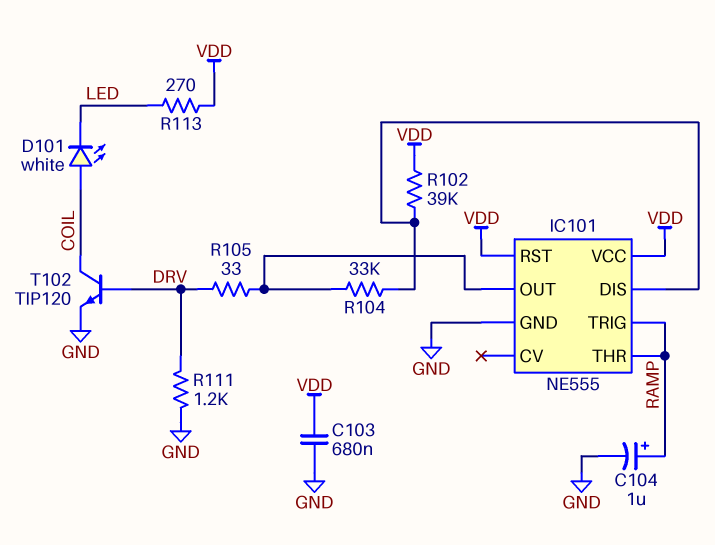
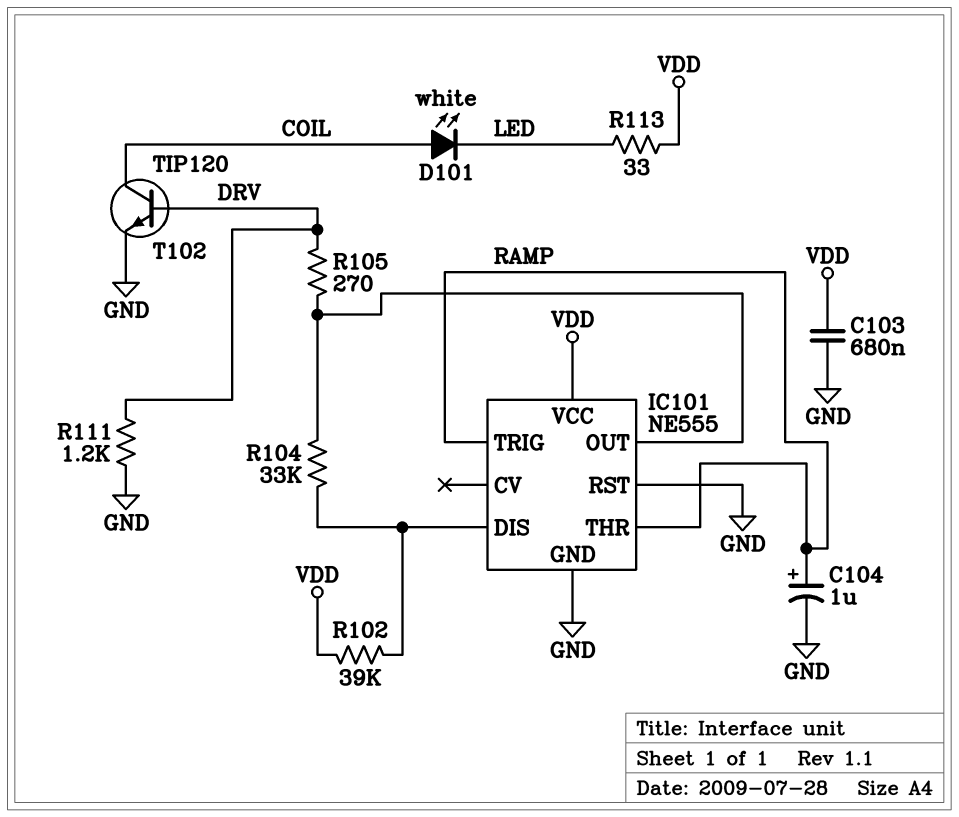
IC101 pin RST: VDD -> GND
R105: 33 (DRV, IC101/OUT) -> 270 (DRV, IC101/OUT)
R113: 270 (LED, VDD) -> 33 (LED, VDD)

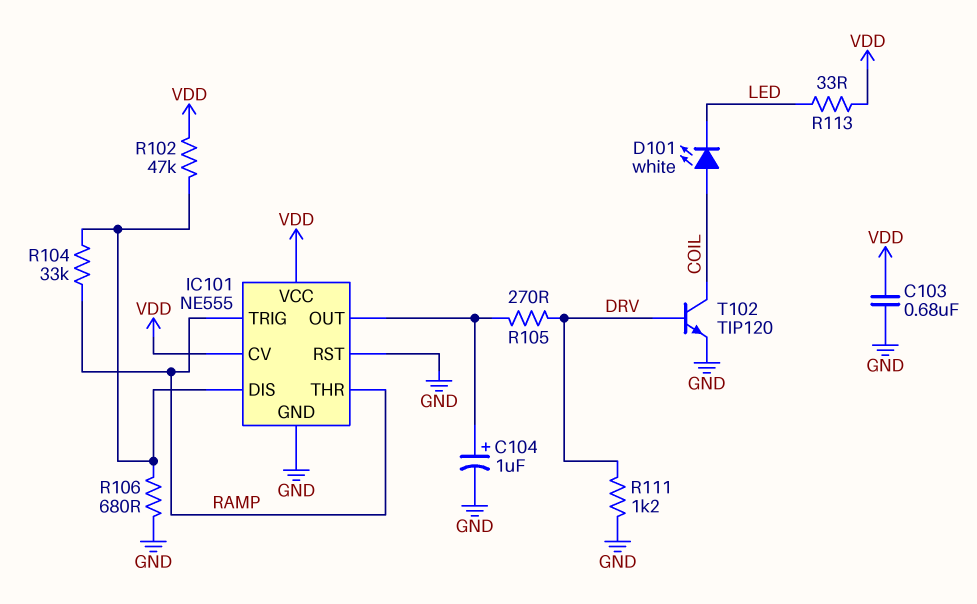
C104: 1uF (plus RAMP, minus GND) -> 1uF (plus IC101/OUT, minus GND)
IC101 pin CV: none -> VDD
R102: 39k (IC101/DIS, VDD) -> 47k (IC101/DIS, VDD)
R104: 33k (IC101/DIS, IC101/OUT) -> 33k (IC101/DIS, RAMP)
R106: none -> 680 (GND, IC101/DIS)

